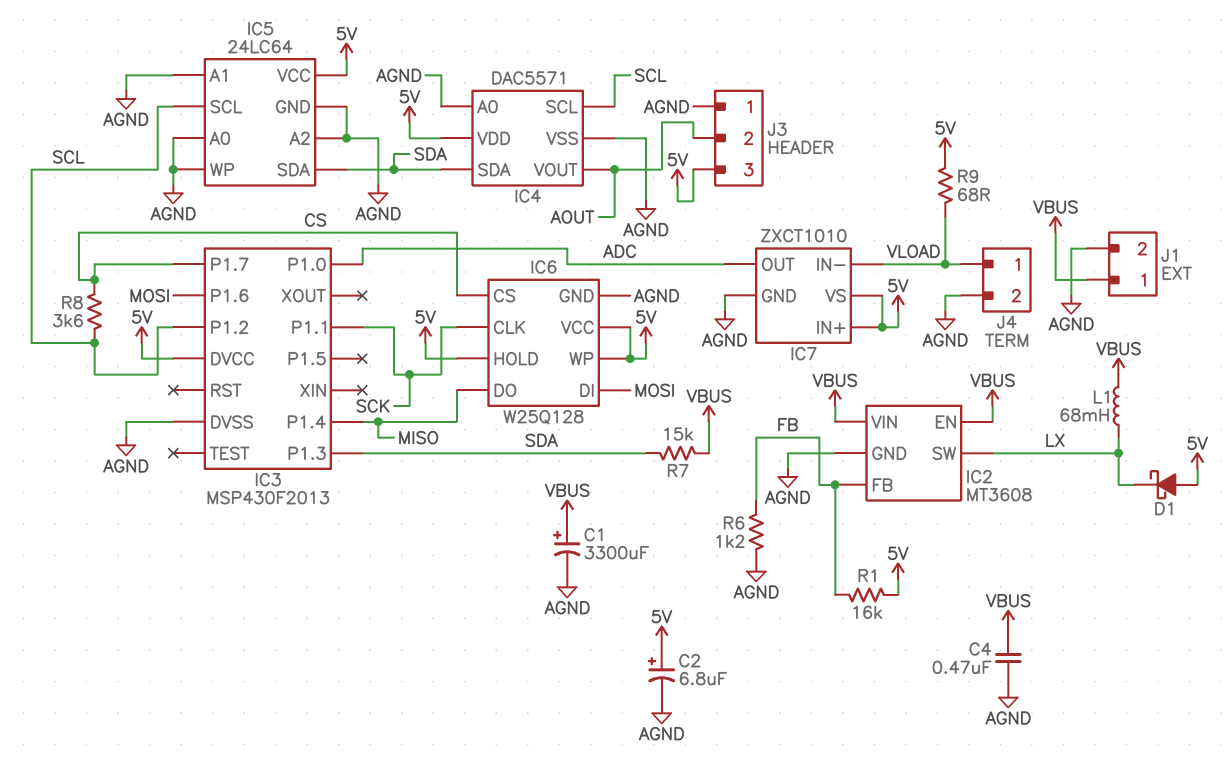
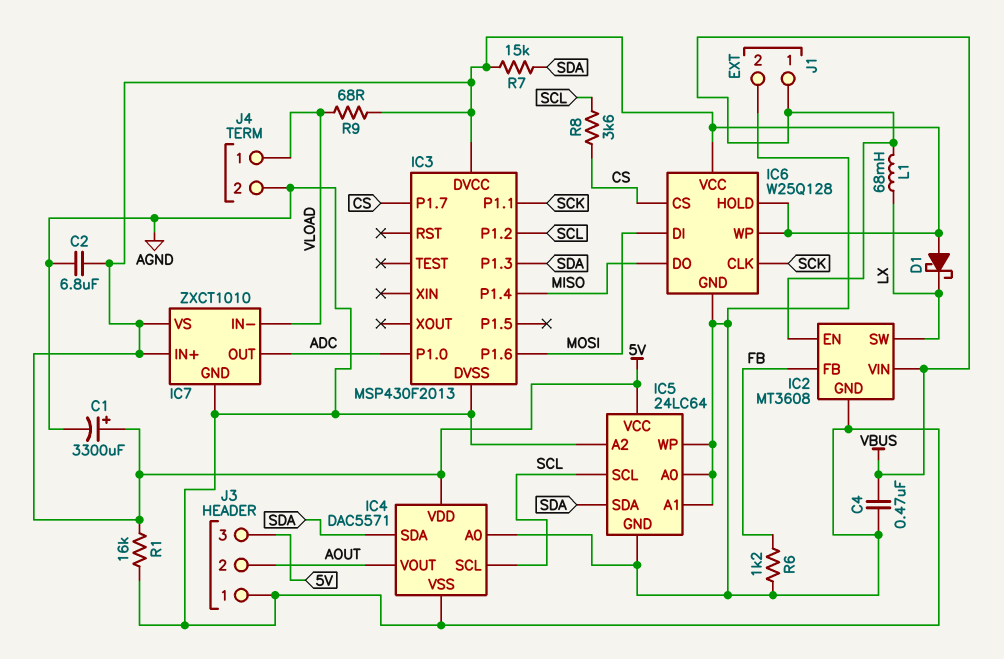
C1: 3300uF (plus VBUS, minus AGND) -> 3300uF (plus 5V, minus AGND)
C2: 6.8uF (plus 5V, minus AGND) -> 6.8uF (5V, AGND)
R1: 16k (5V, FB) -> 16k (5V, AGND)
R7: 15k (SDA, VBUS) -> 15k (5V, SDA)

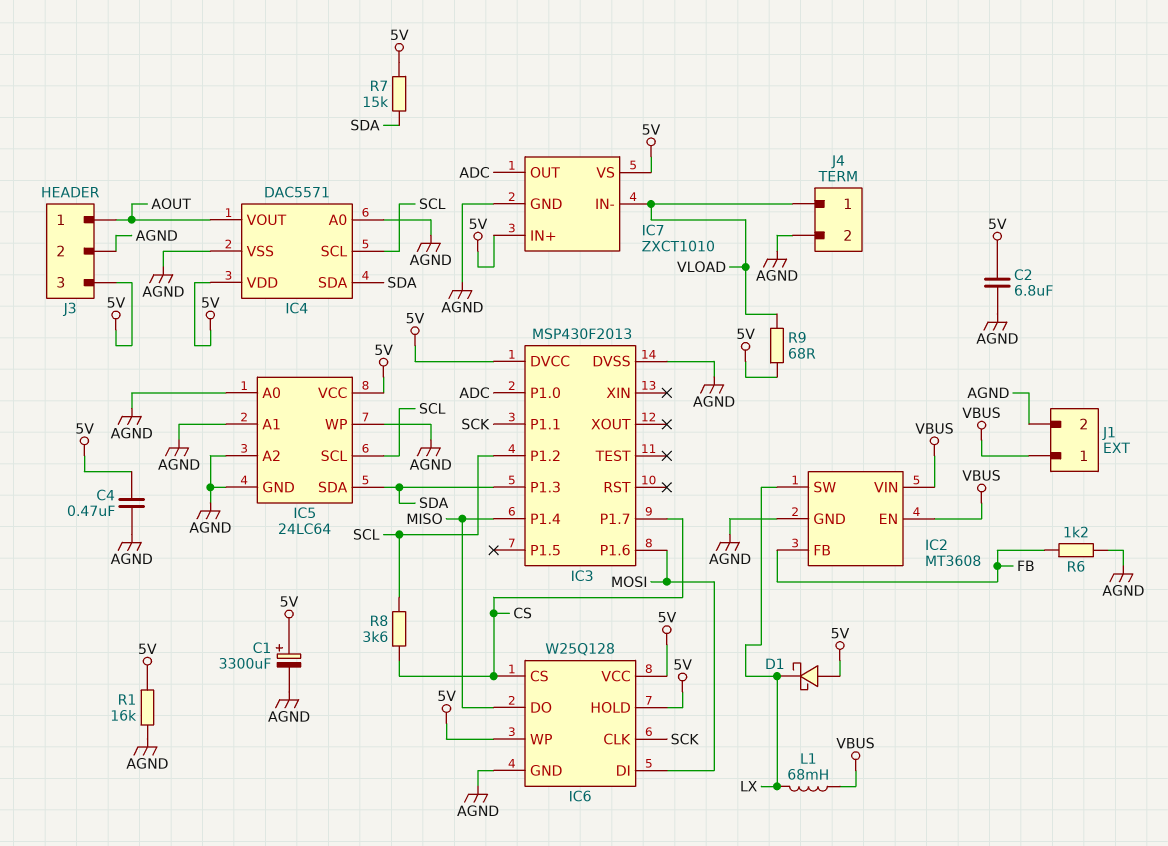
C4: 470nF (AGND, VBUS) -> 470nF (5V, AGND)
J3 pin 1: AGND -> AOUT
J3 pin 2: AOUT -> AGND

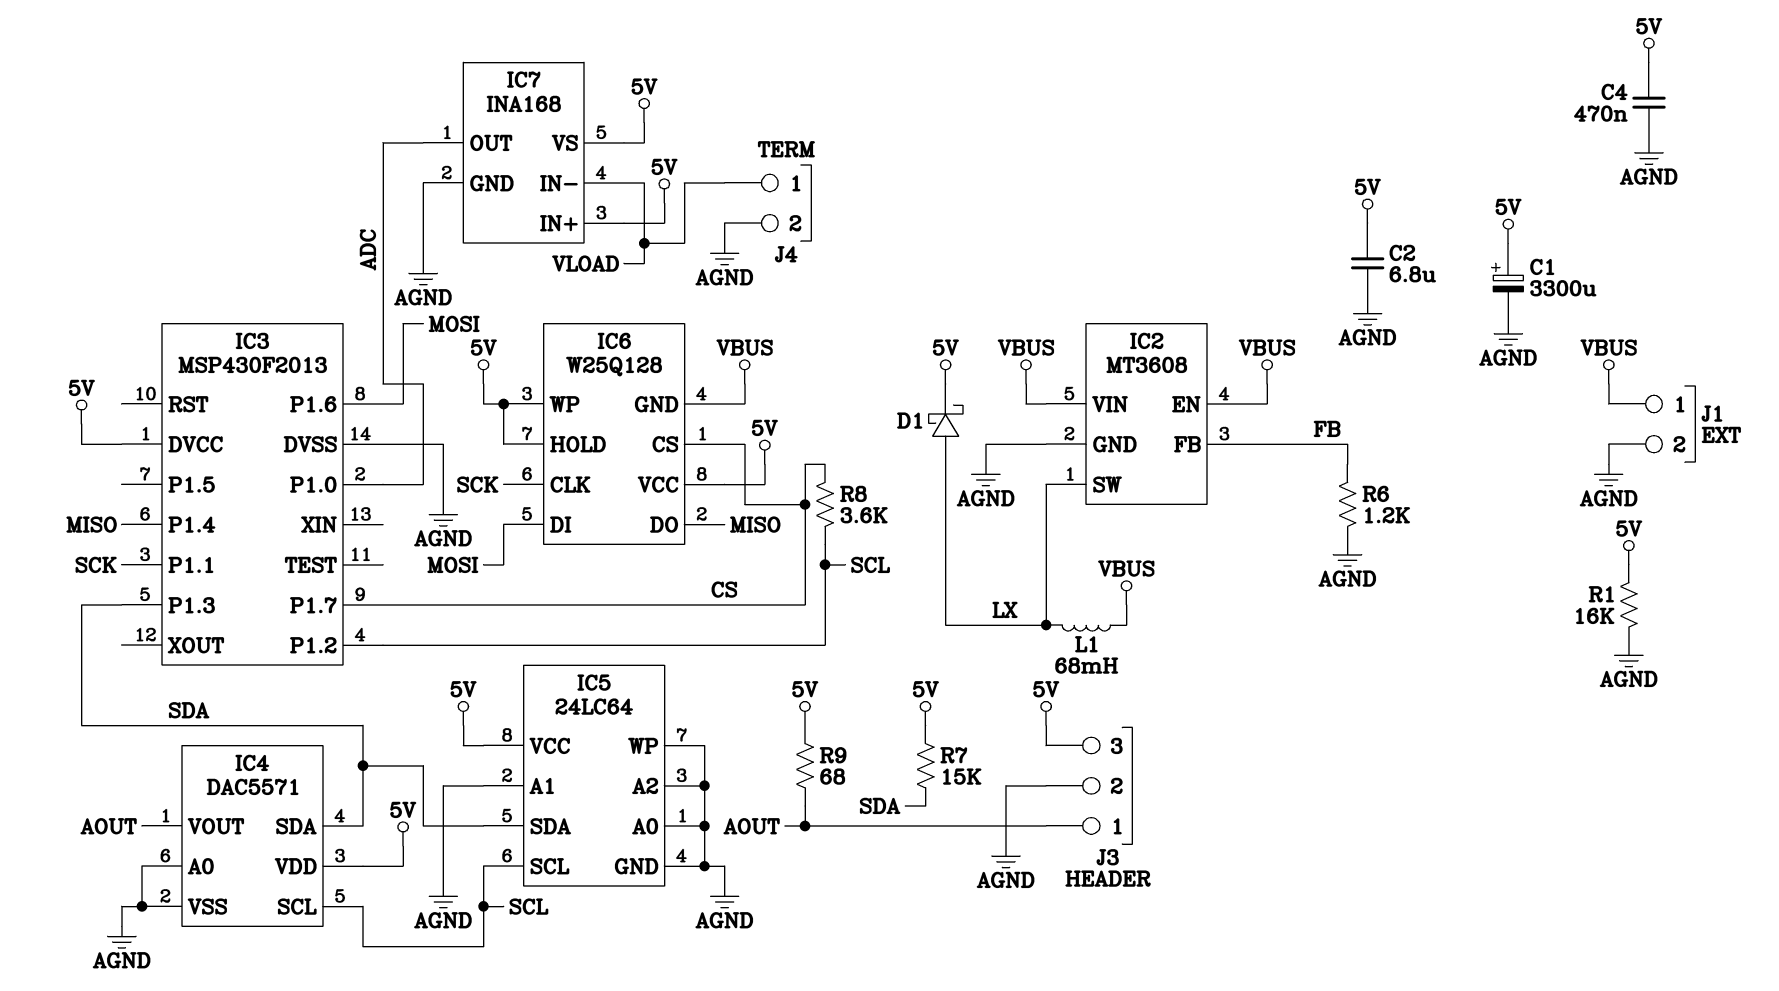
D1: schottky (A 5V, K LX) -> schottky (A LX, K 5V)
IC6 pin GND: AGND -> VBUS
IC7: ZXCT1010 -> INA168
R9: 68 (5V, VLOAD) -> 68 (5V, AOUT)

